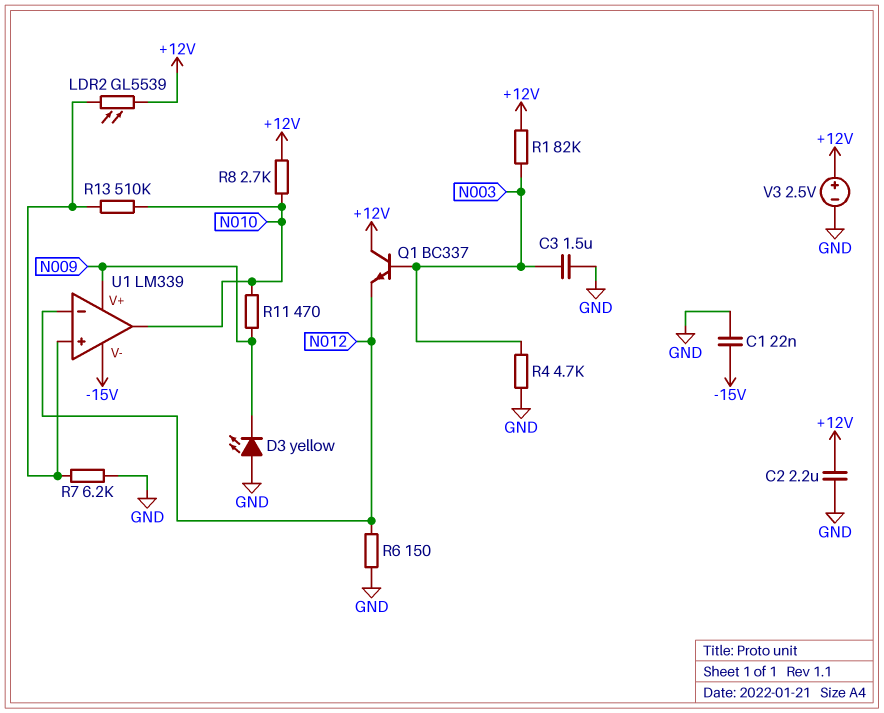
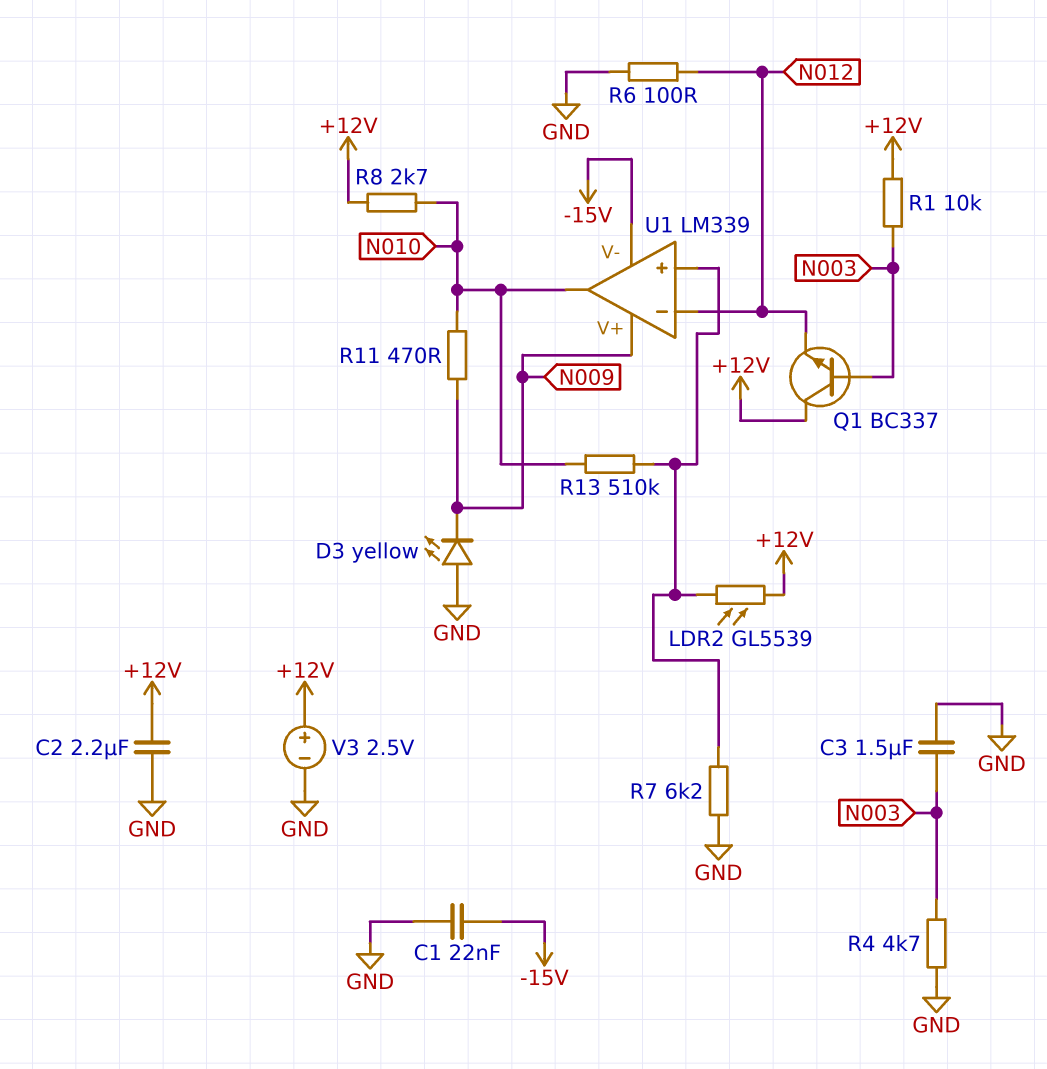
R1: 82k (+12V, N003) -> 10k (+12V, N003)
R6: 150 (GND, N012) -> 100 (GND, N012)

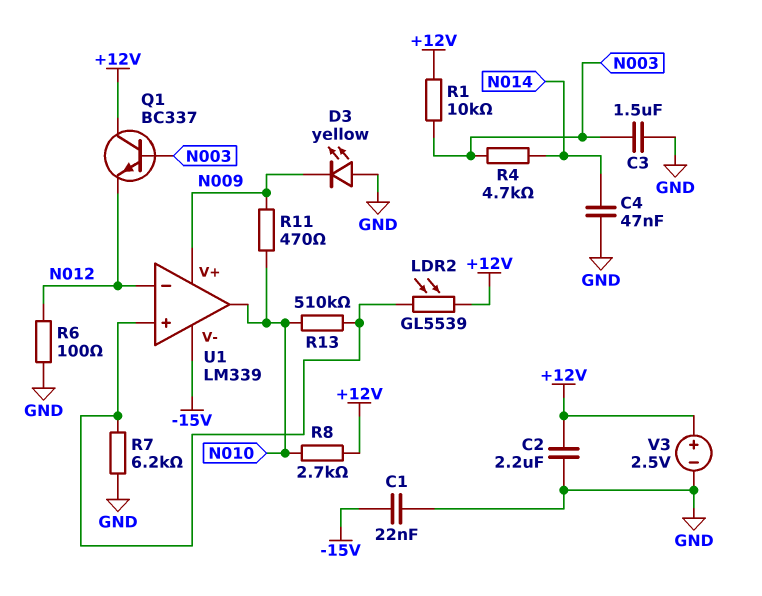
C4: none -> 47nF (GND, N014)
R4: 4.7k (GND, N003) -> 4.7k (N003, N014)

